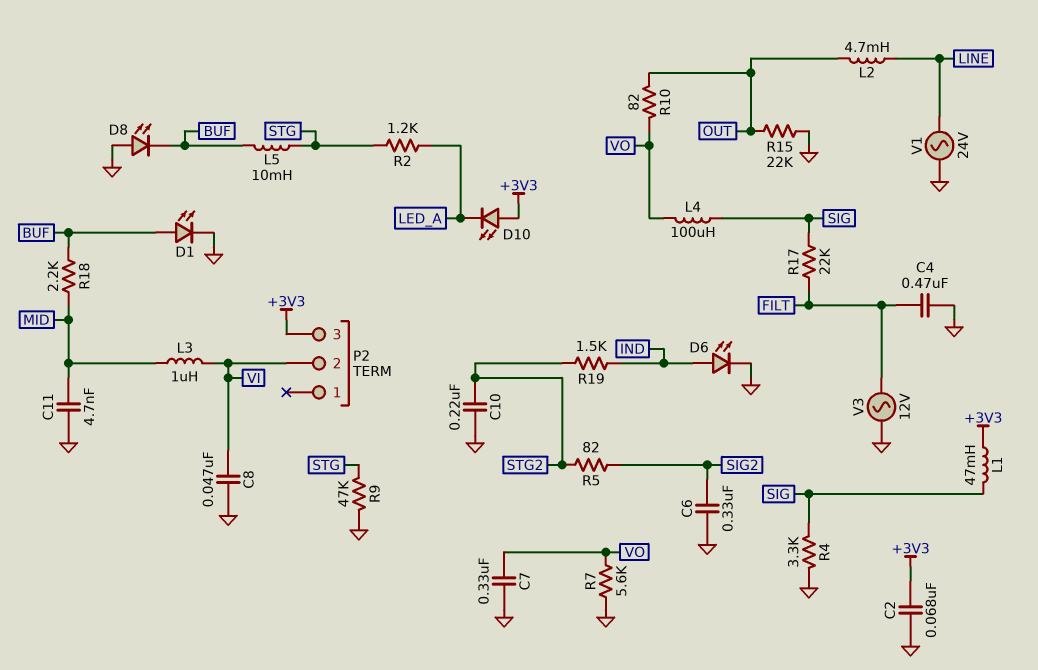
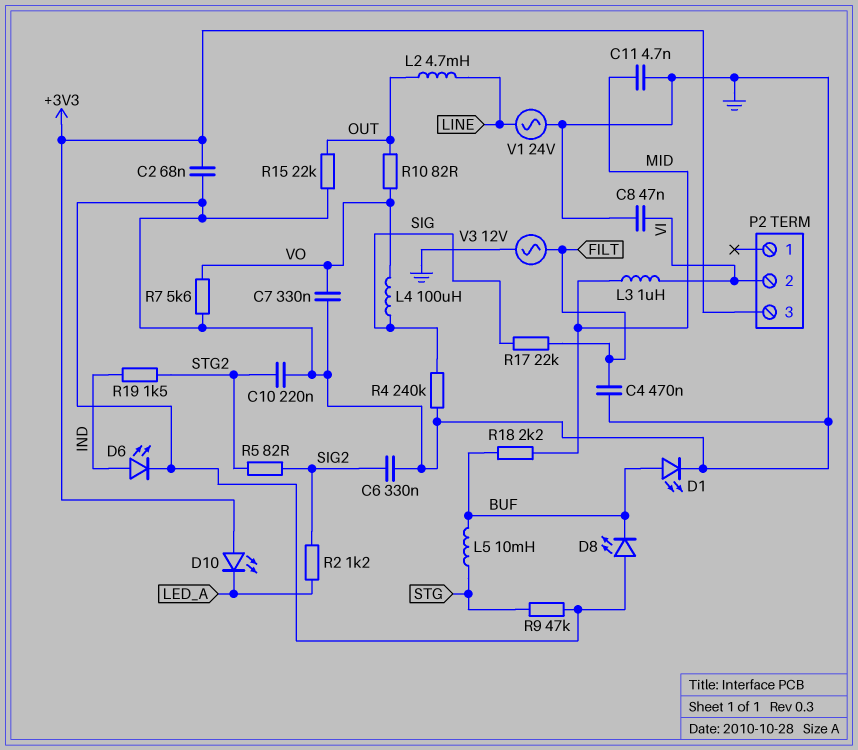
L1: 47mH (+3V3, SIG) -> none
R2: 1.2k (LED_A, STG) -> 1.2k (LED_A, SIG2)
R4: 3.3k (GND, SIG) -> 240k (GND, SIG)

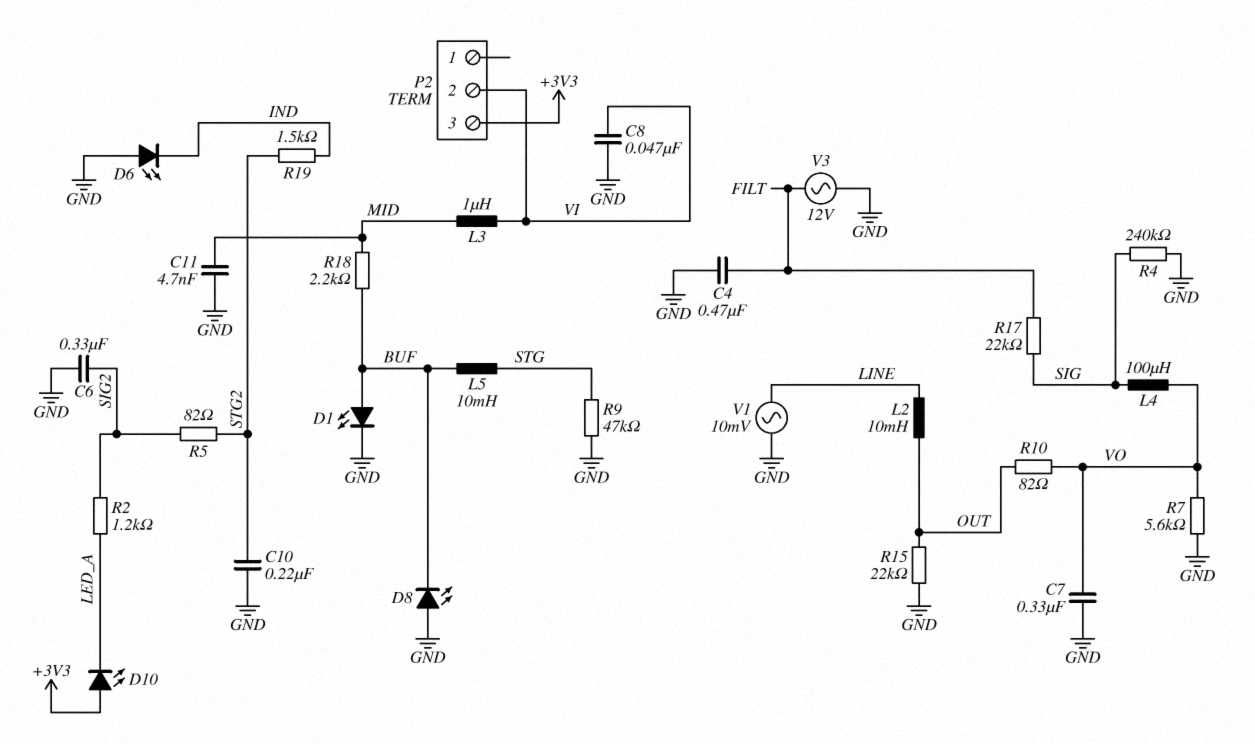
C2: 68nF (+3V3, GND) -> none
D6: LED (A IND, K GND) -> LED (A GND, K IND)
L2: 4.7mH (LINE, OUT) -> 10mH (LINE, OUT)
V1: AC 24V (GND, LINE) -> AC 10mV (GND, LINE)

